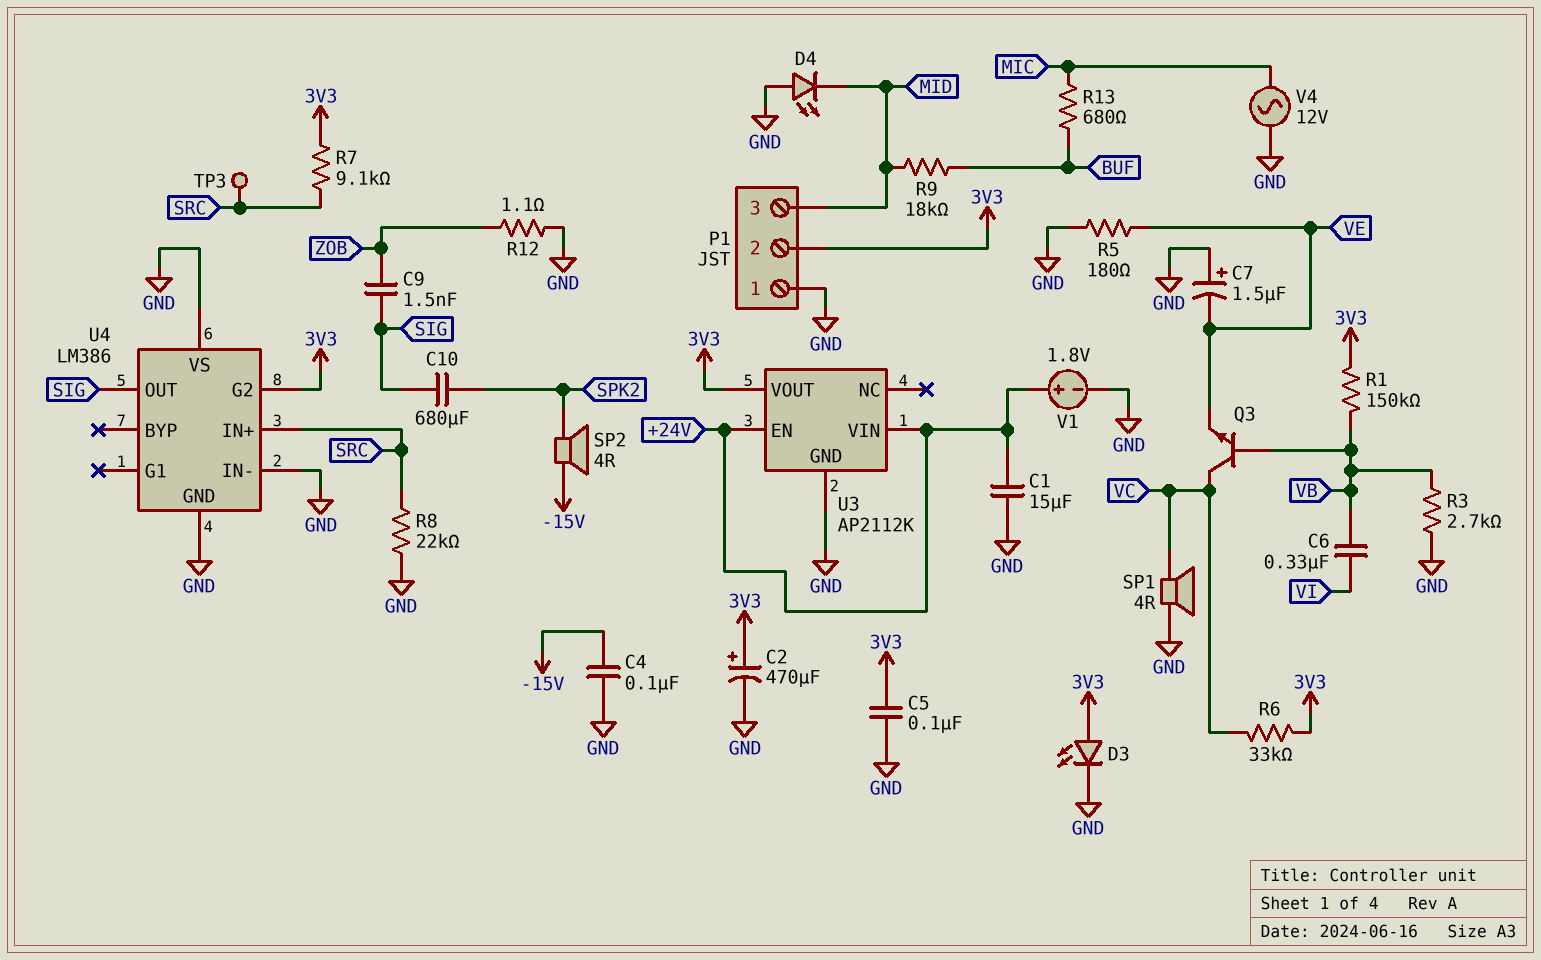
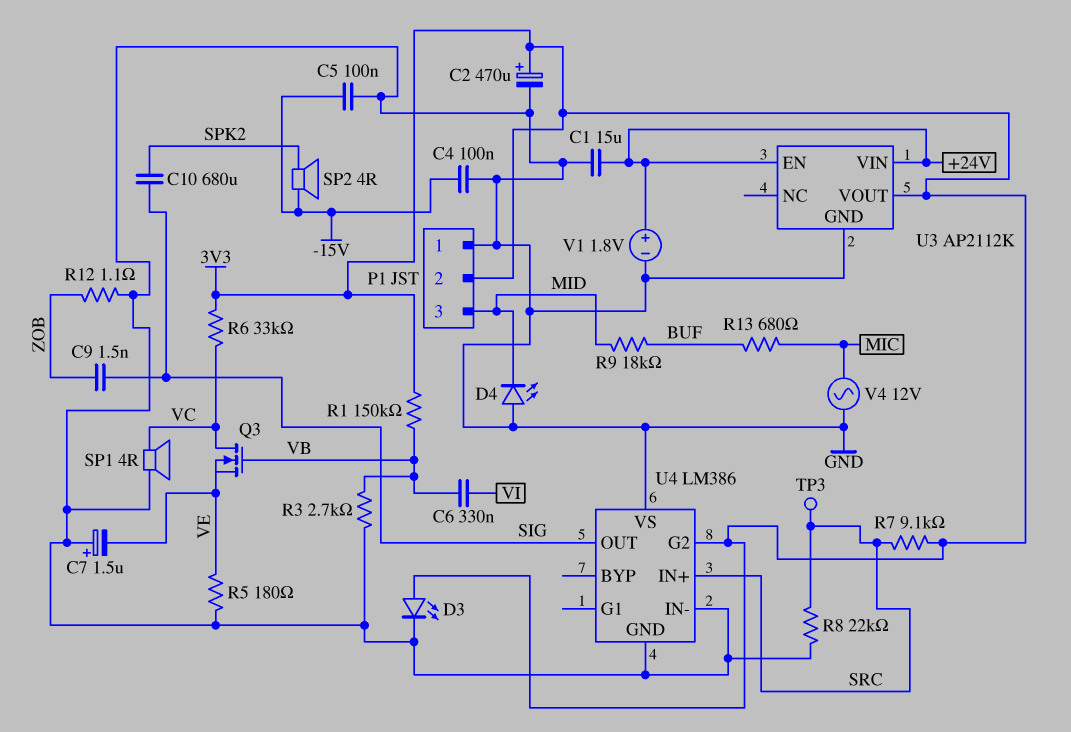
C5: 100nF (3V3, GND) -> 100nF (-15V, GND)
Q3: NPN (B VB, C VC, E VE) -> NMOS (G VB, D VC, S VE)

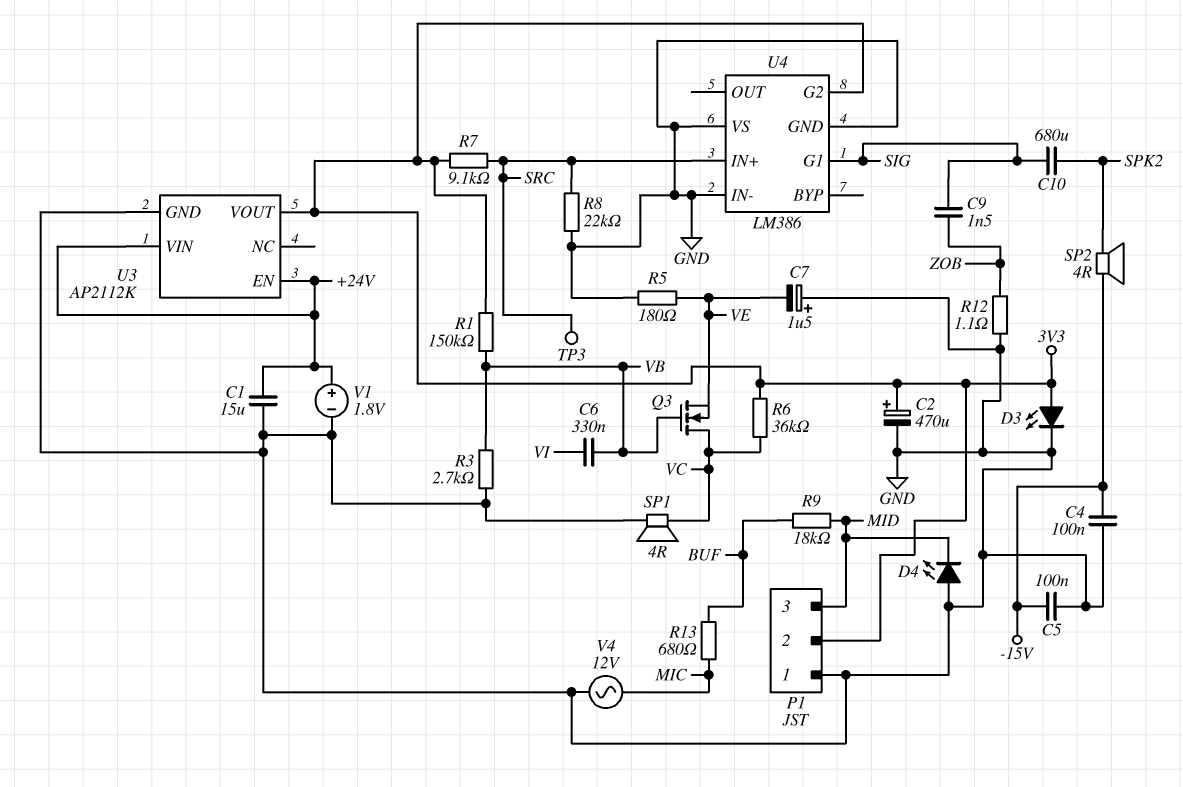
R6: 33k (3V3, VC) -> 36k (3V3, VC)
U4 pin G1: none -> SIG
U4 pin OUT: SIG -> none

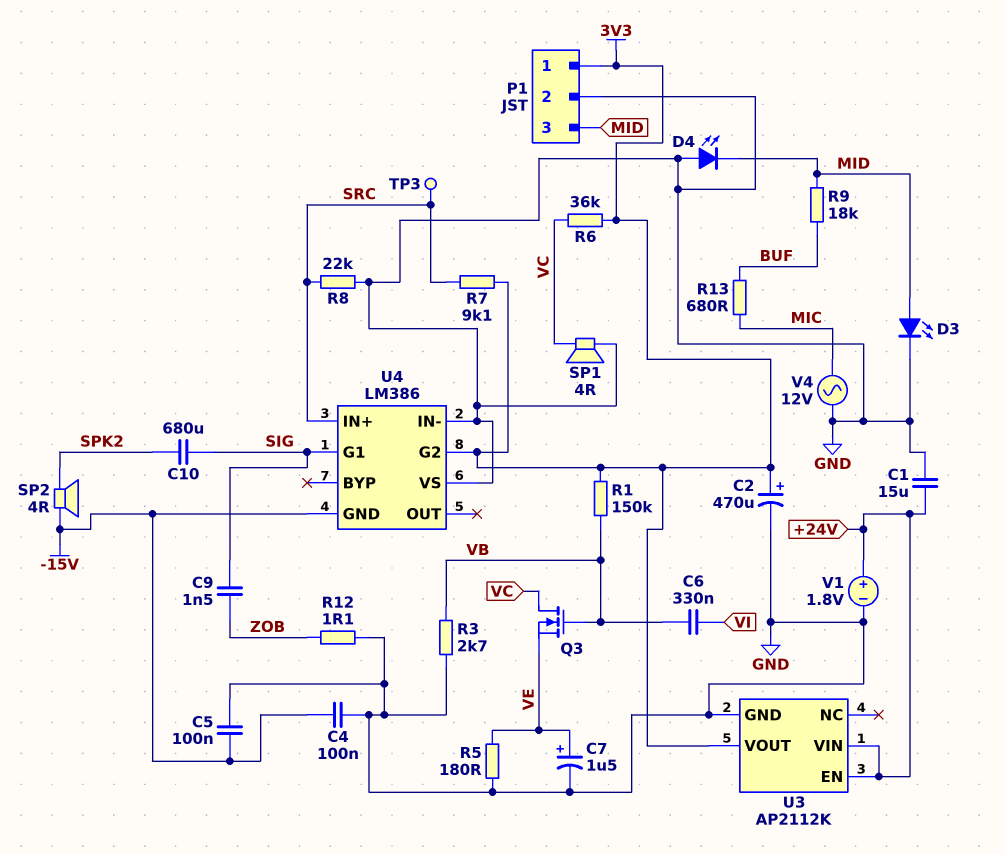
C7: 1.5uF (plus GND, minus VE) -> 1.5uF (plus VE, minus GND)
D3: LED (A 3V3, K GND) -> LED (A MID, K GND)
P1 pin 1: GND -> 3V3
P1 pin 2: 3V3 -> GND
U4 pin GND: GND -> -15V

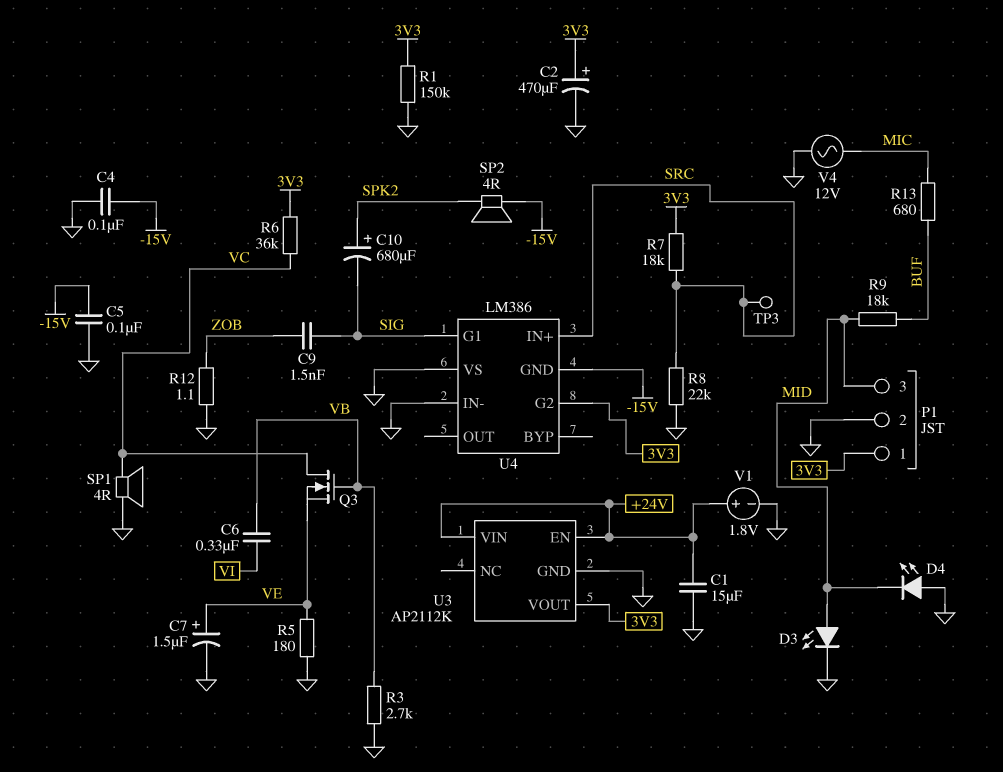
C10: 680uF (SIG, SPK2) -> 680uF (plus SPK2, minus SIG)
R1: 150k (3V3, VB) -> 150k (3V3, GND)
R7: 9.1k (3V3, SRC) -> 18k (3V3, SRC)

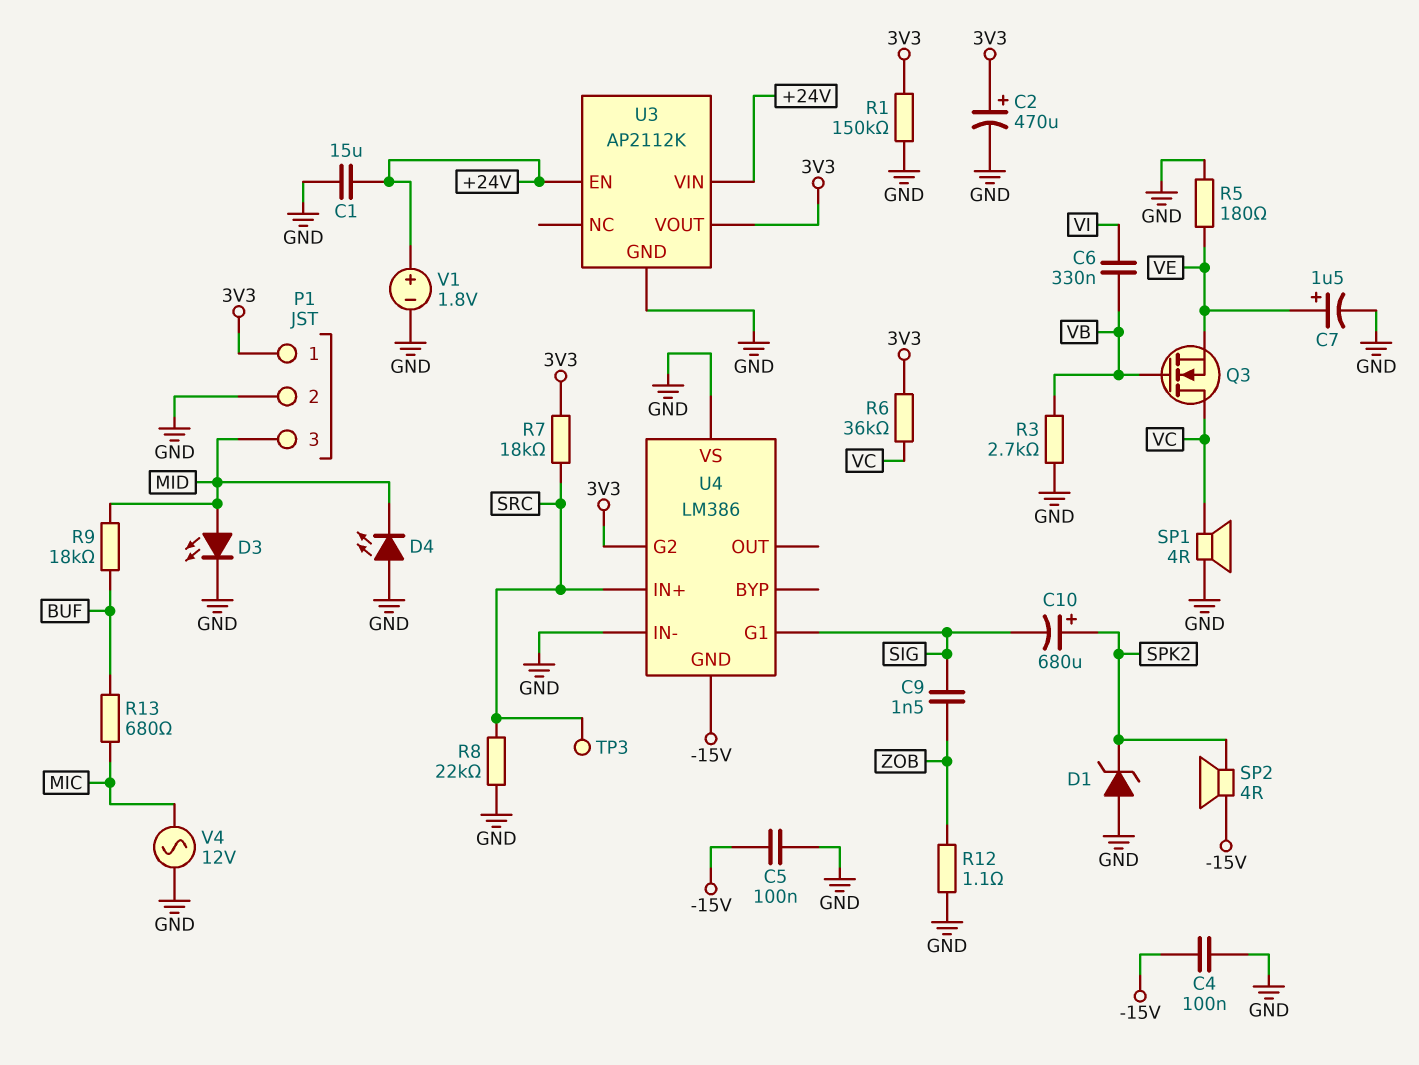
D1: none -> zener (A GND, K SPK2)

